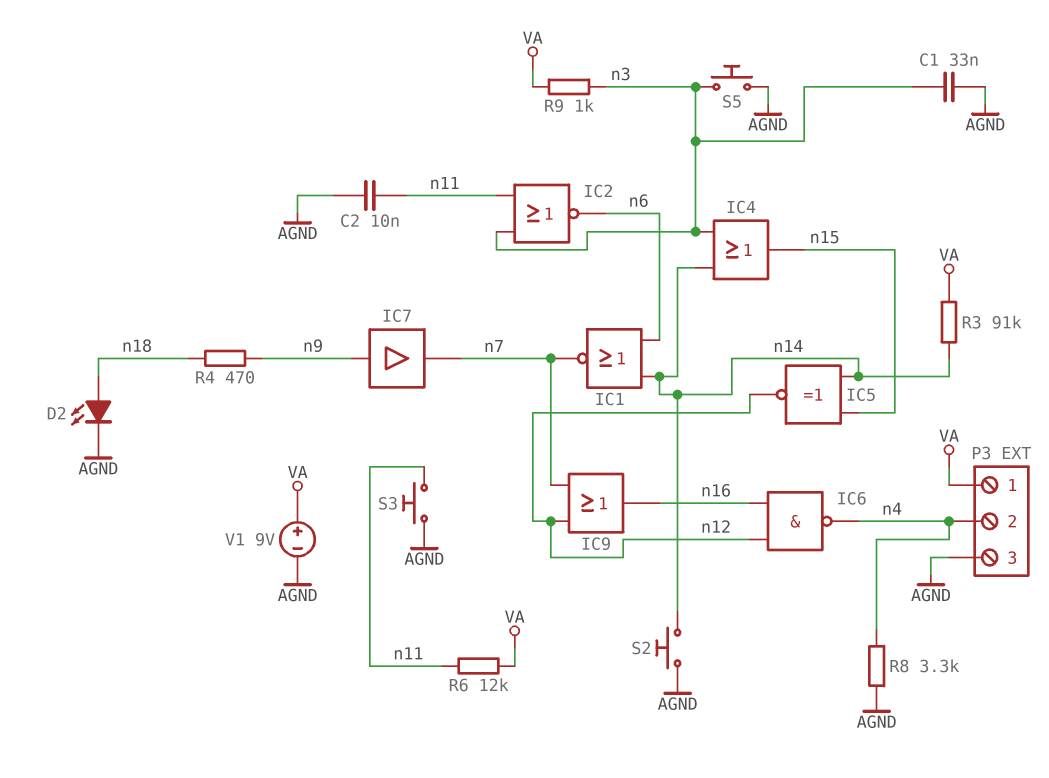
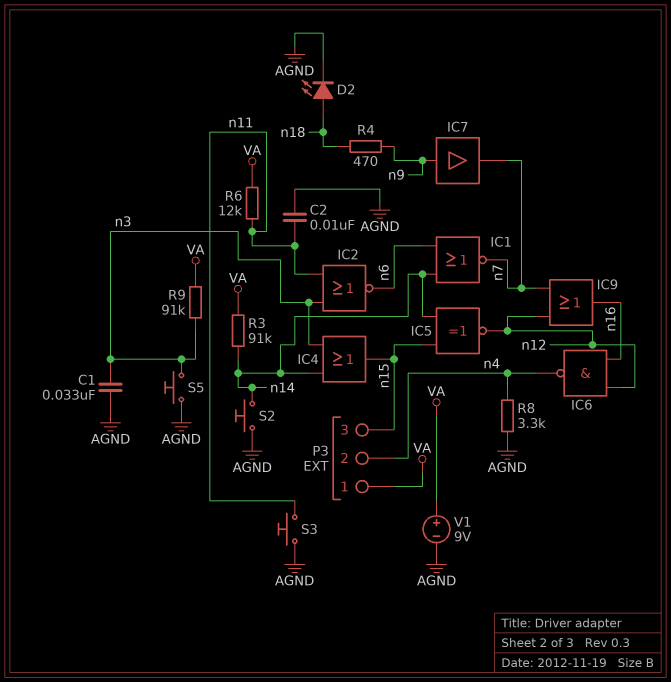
P3 pin 3: AGND -> n15
R9: 1k (VA, n3) -> 91k (VA, n3)

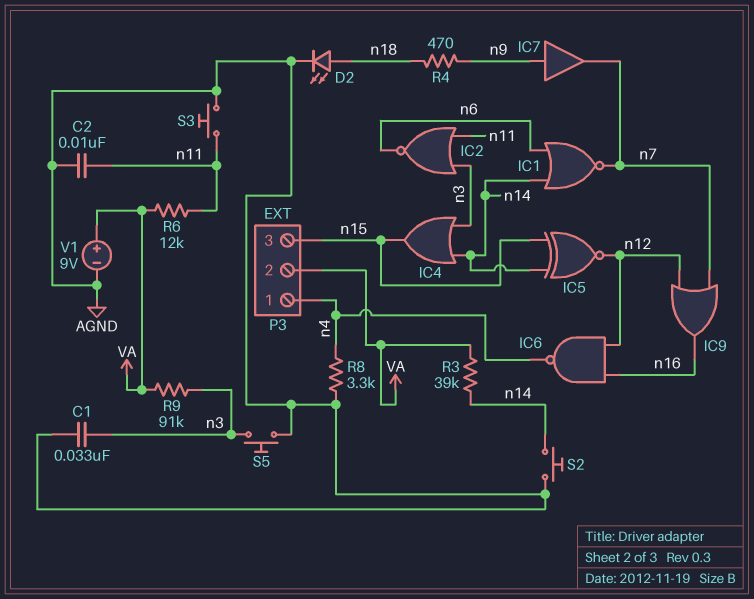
P3 pin 1: VA -> n4
P3 pin 2: n4 -> VA
R3: 91k (VA, n14) -> 39k (VA, n14)

